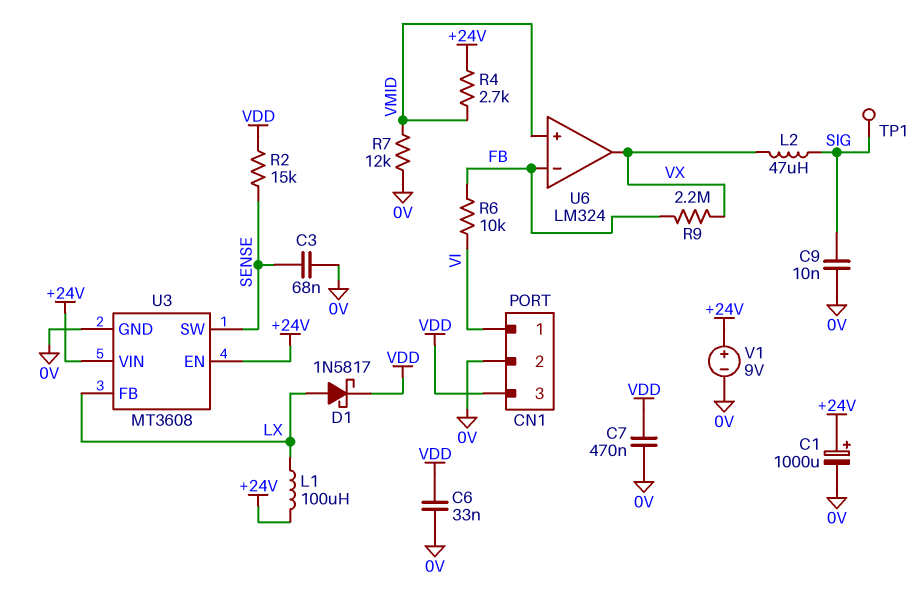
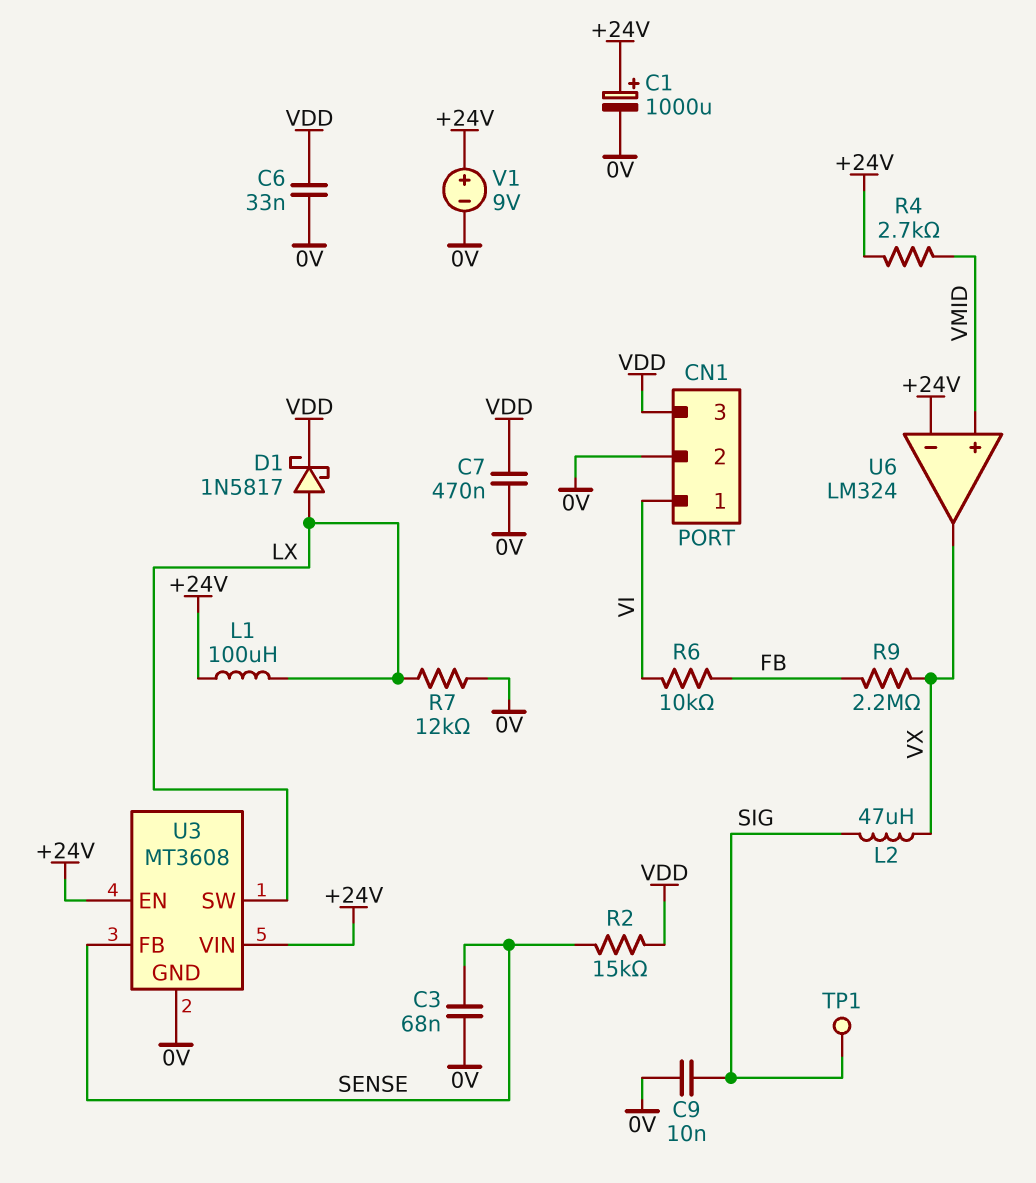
R7: 12k (0V, VMID) -> 12k (0V, LX)
U3 pin FB: LX -> SENSE
U3 pin SW: SENSE -> LX
U6 pin in-: FB -> +24V

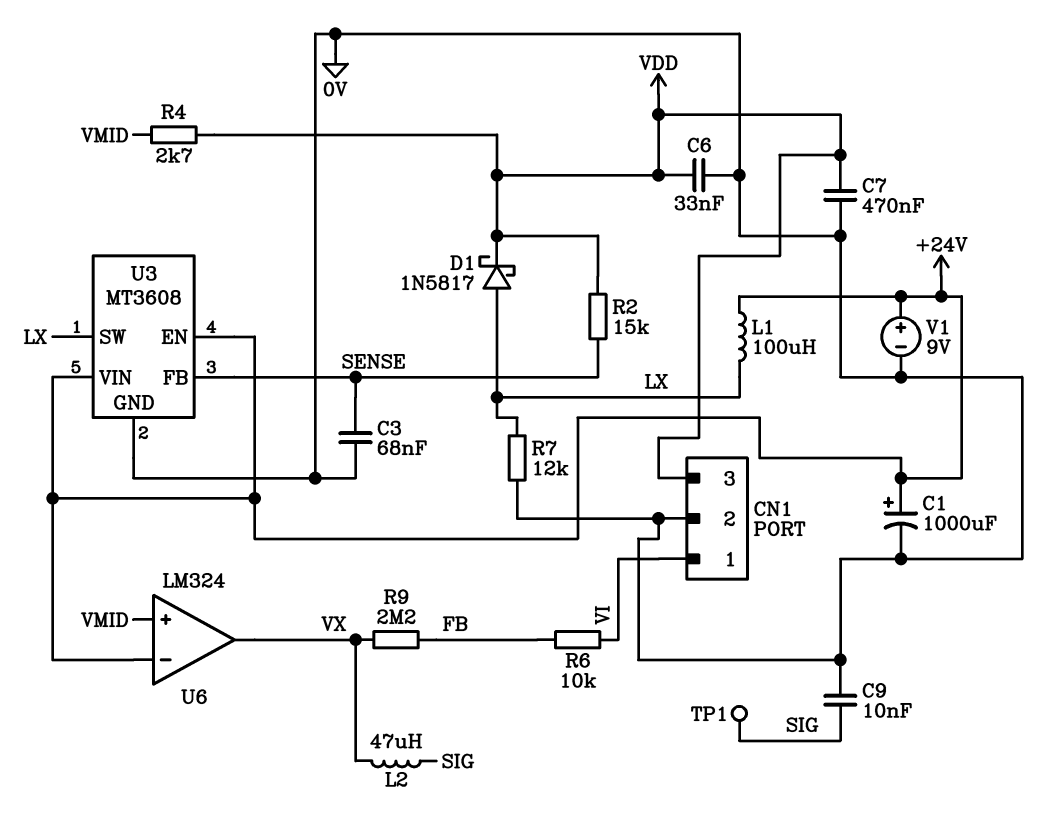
R4: 2.7k (+24V, VMID) -> 2.7k (VDD, VMID)

